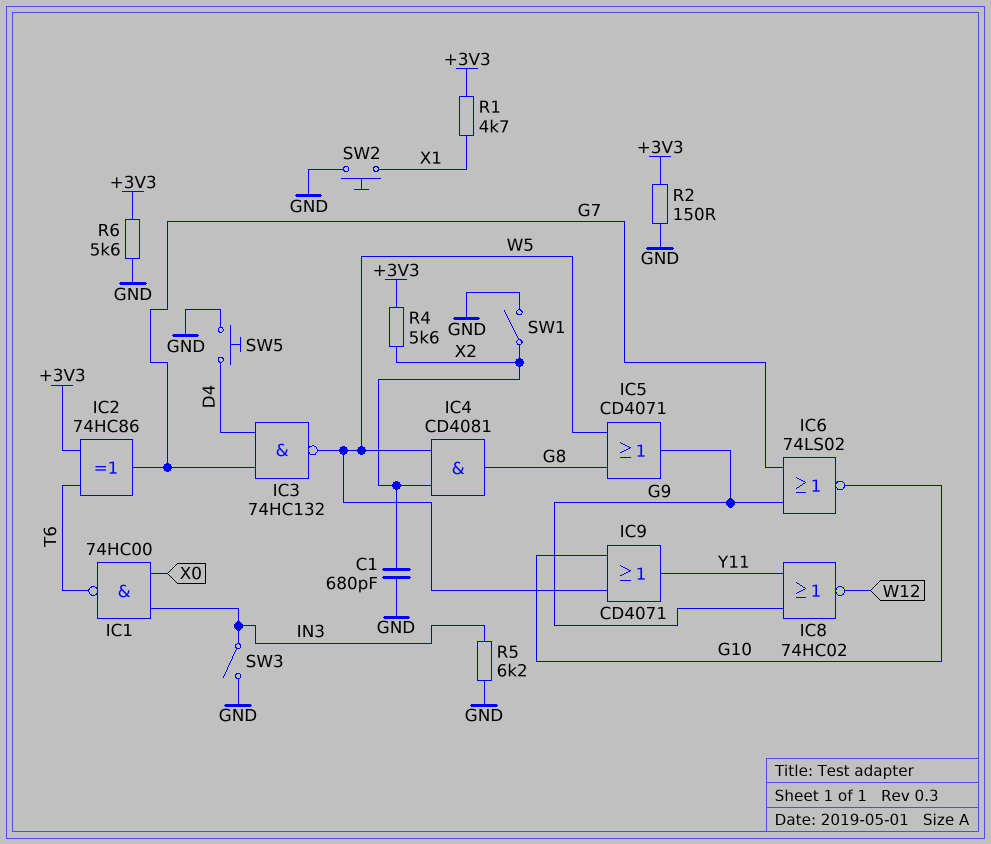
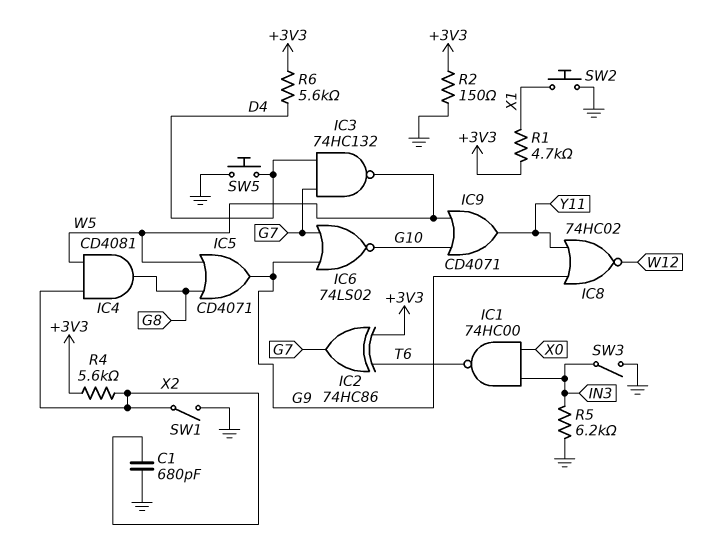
R6: 5.6k (+3V3, GND) -> 5.6k (+3V3, D4)

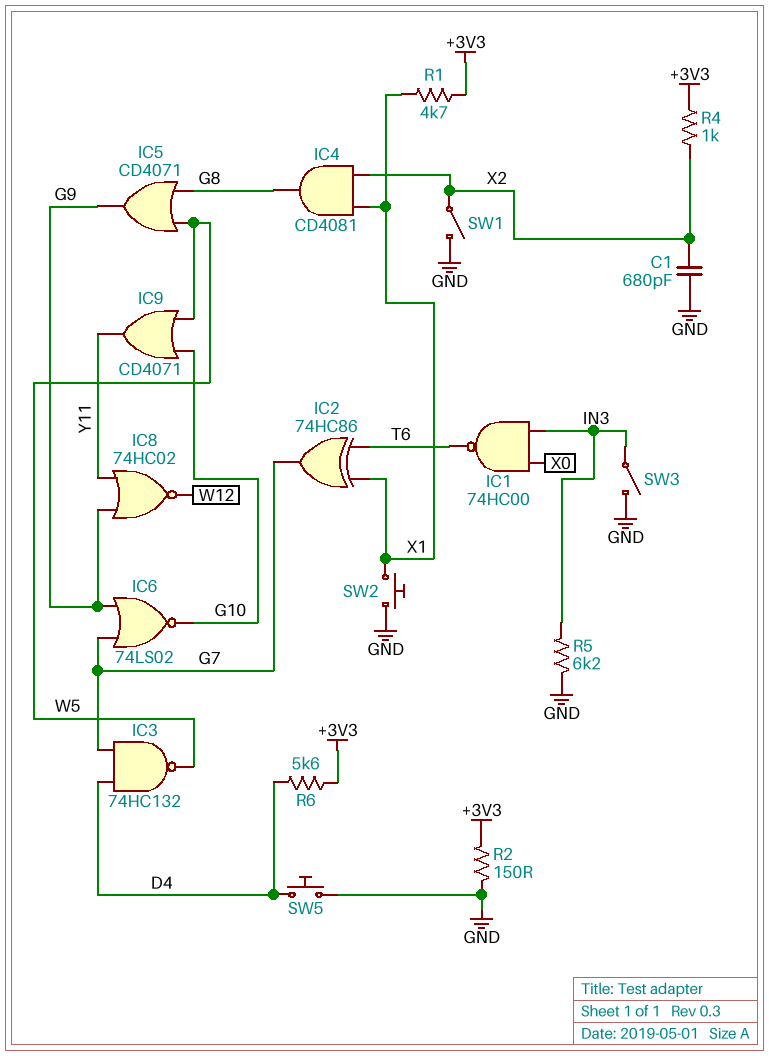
IC2: XOR 74HC86 (in +3V3, in T6, out G7) -> XOR 74HC86 (in T6, in X1, out G7)
IC4: AND CD4081 (in W5, in X2, out G8) -> AND CD4081 (in X1, in X2, out G8)
R4: 5.6k (+3V3, X2) -> 1k (+3V3, X2)

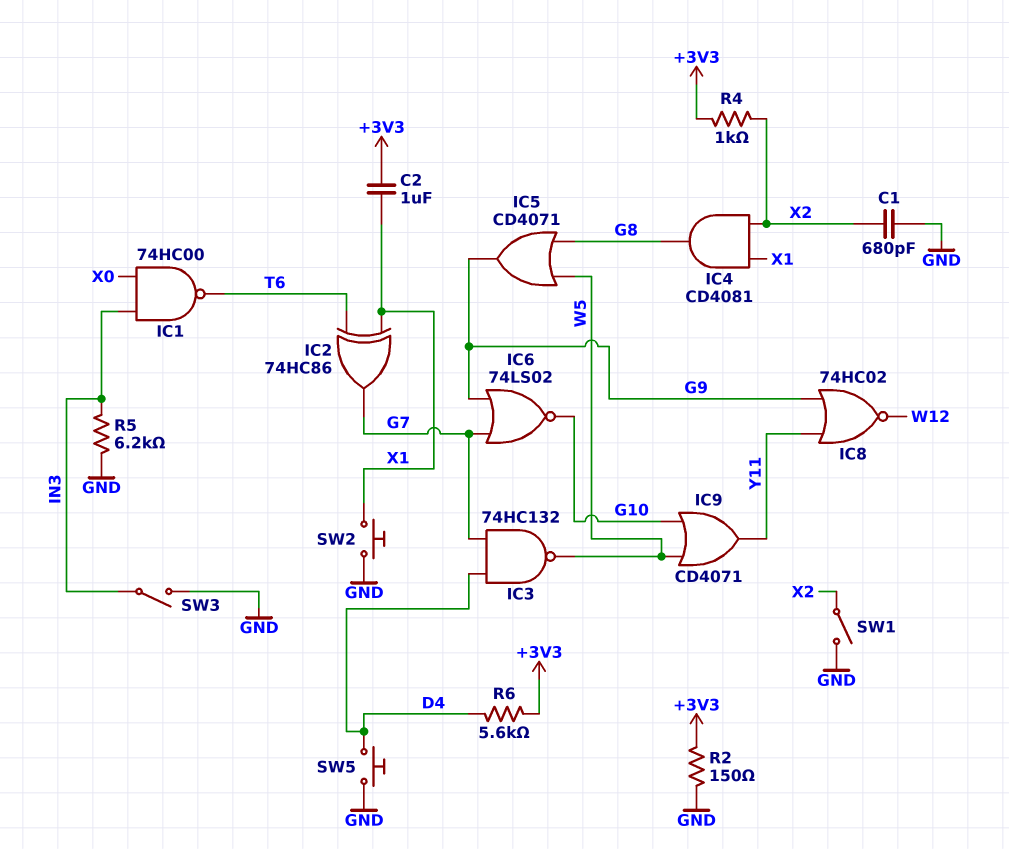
C2: none -> 1uF (+3V3, X1)
R1: 4.7k (+3V3, X1) -> none

